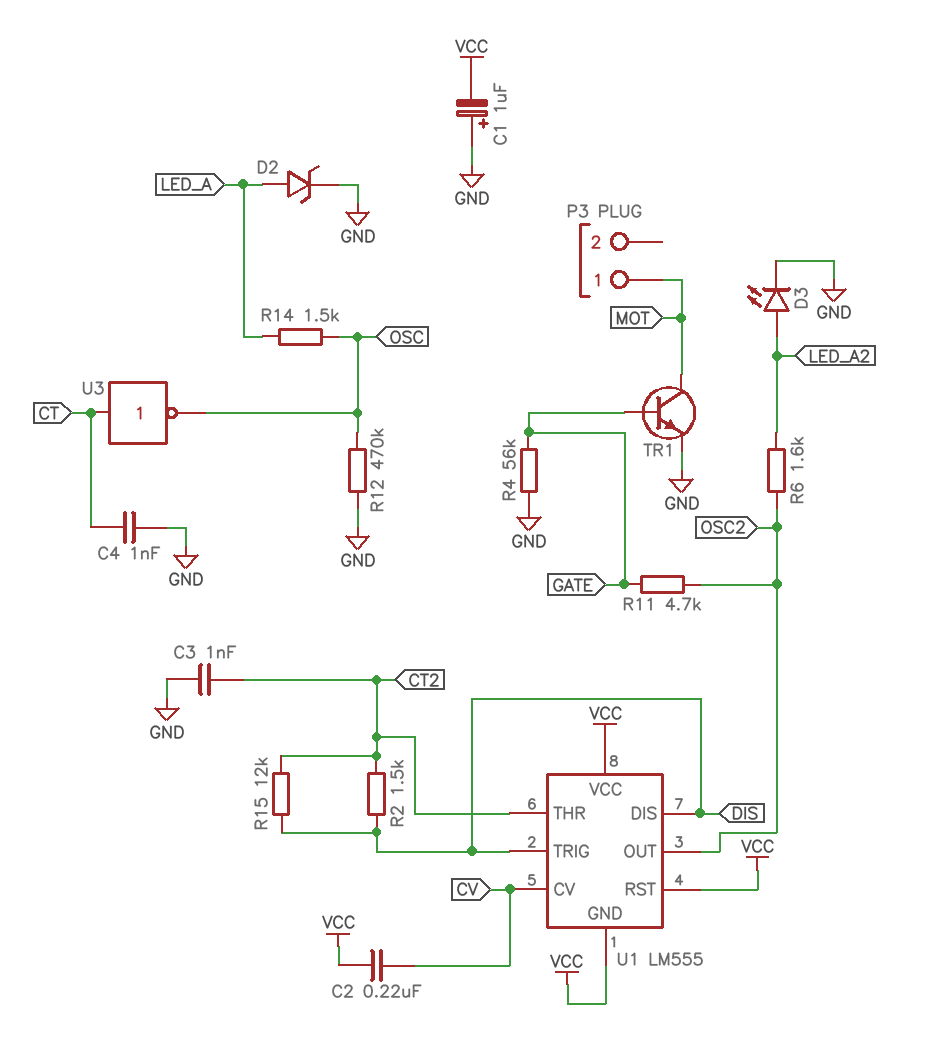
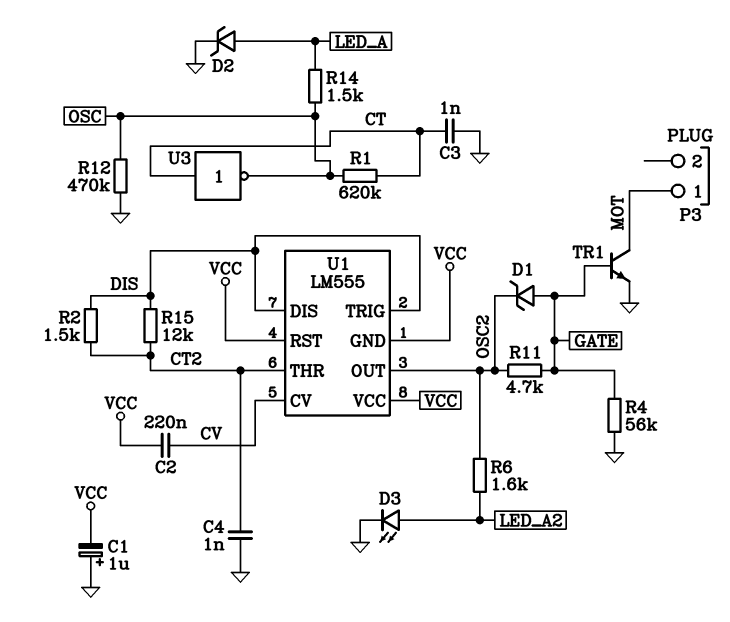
C3: 1nF (CT2, GND) -> 1nF (CT, GND)
C4: 1nF (CT, GND) -> 1nF (CT2, GND)
D1: none -> zener (A GATE, K OSC2)
R1: none -> 620k (CT, OSC)

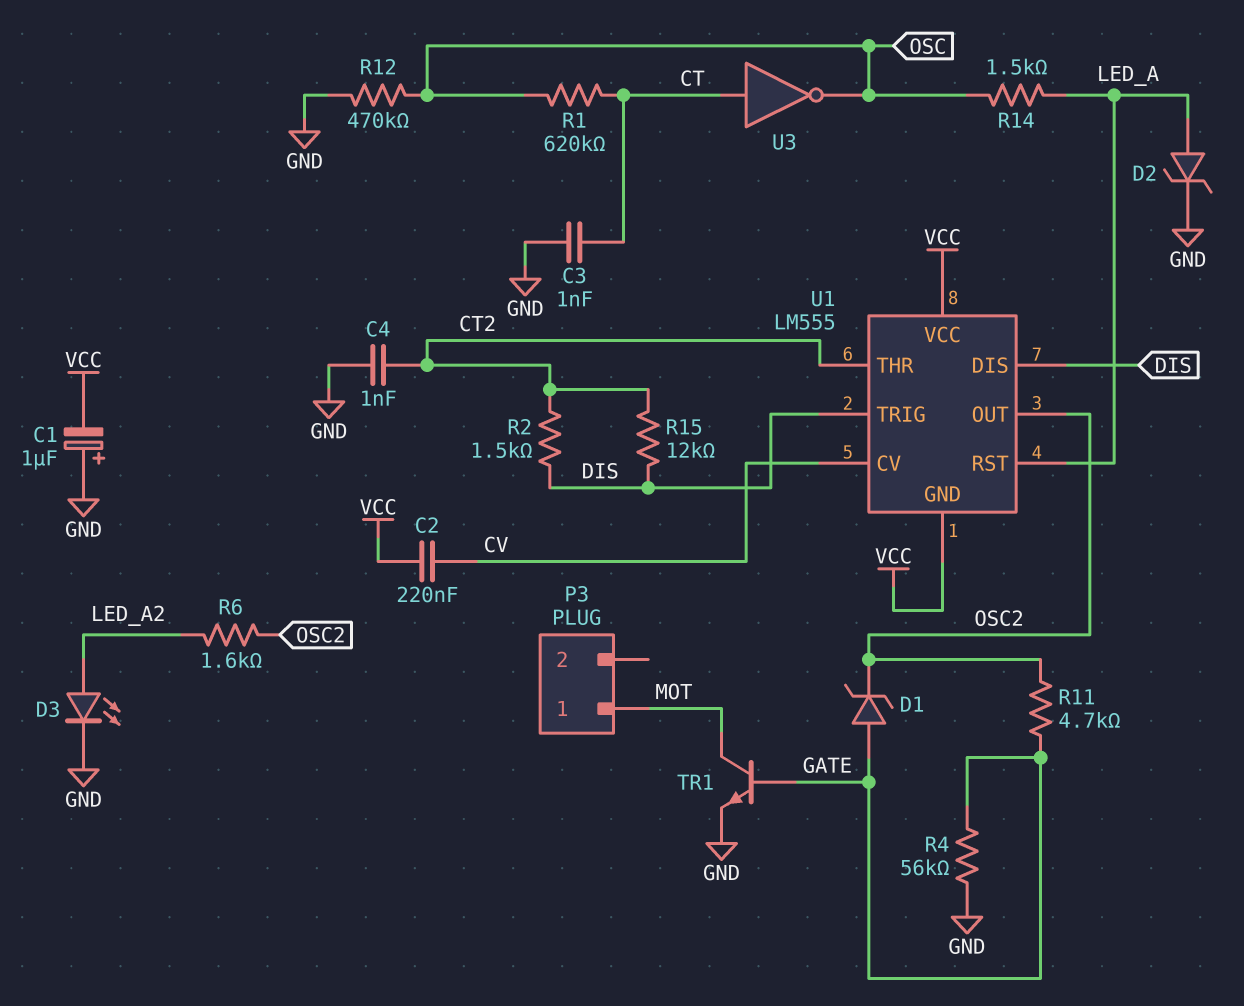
U1 pin RST: VCC -> LED_A

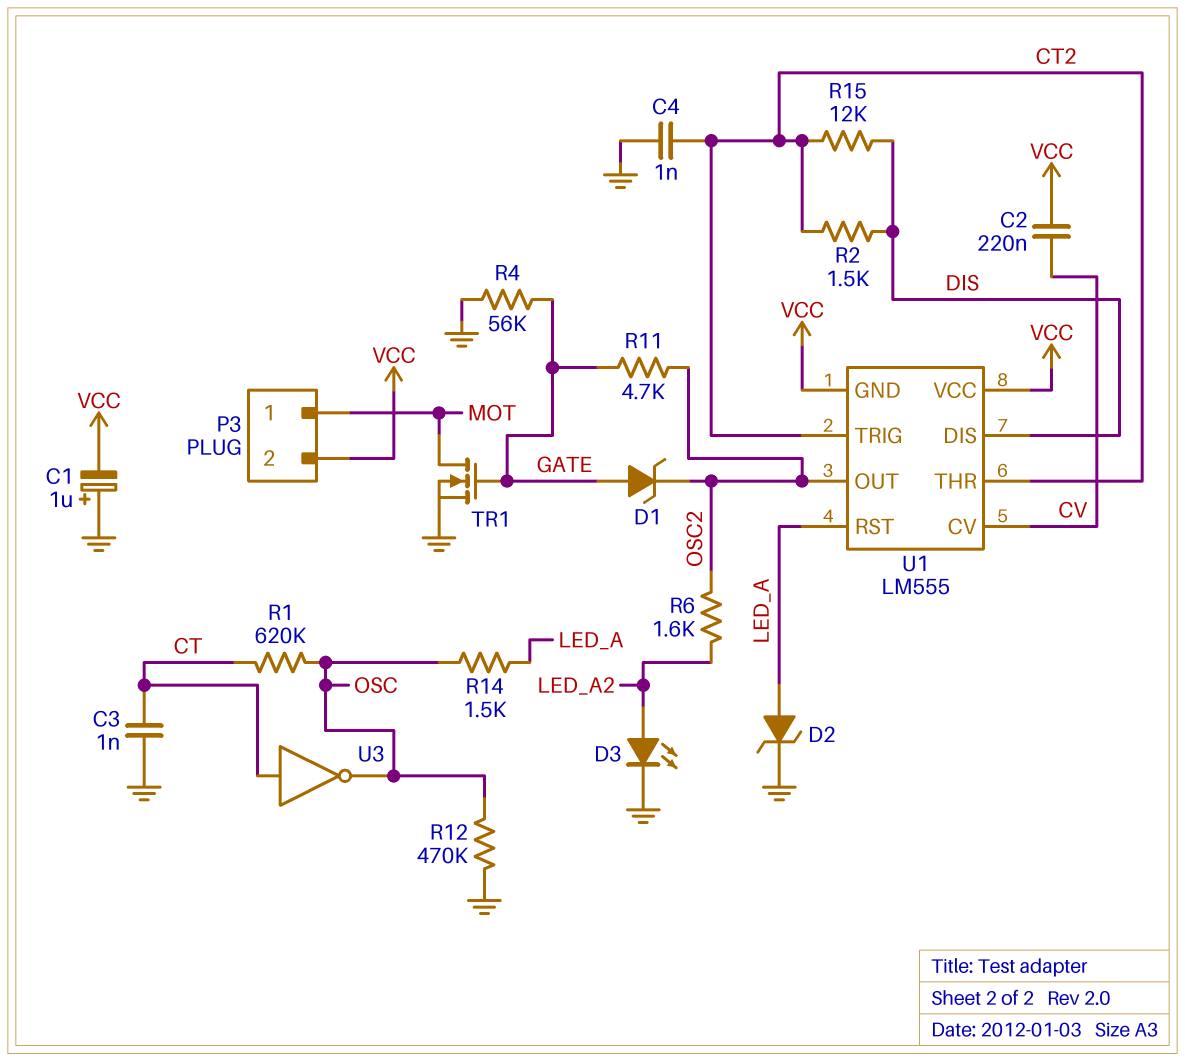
P3 pin 2: none -> VCC
TR1: NPN (B GATE, C MOT, E GND) -> NMOS (G GATE, D MOT, S GND)
U1 pin TRIG: DIS -> CT2

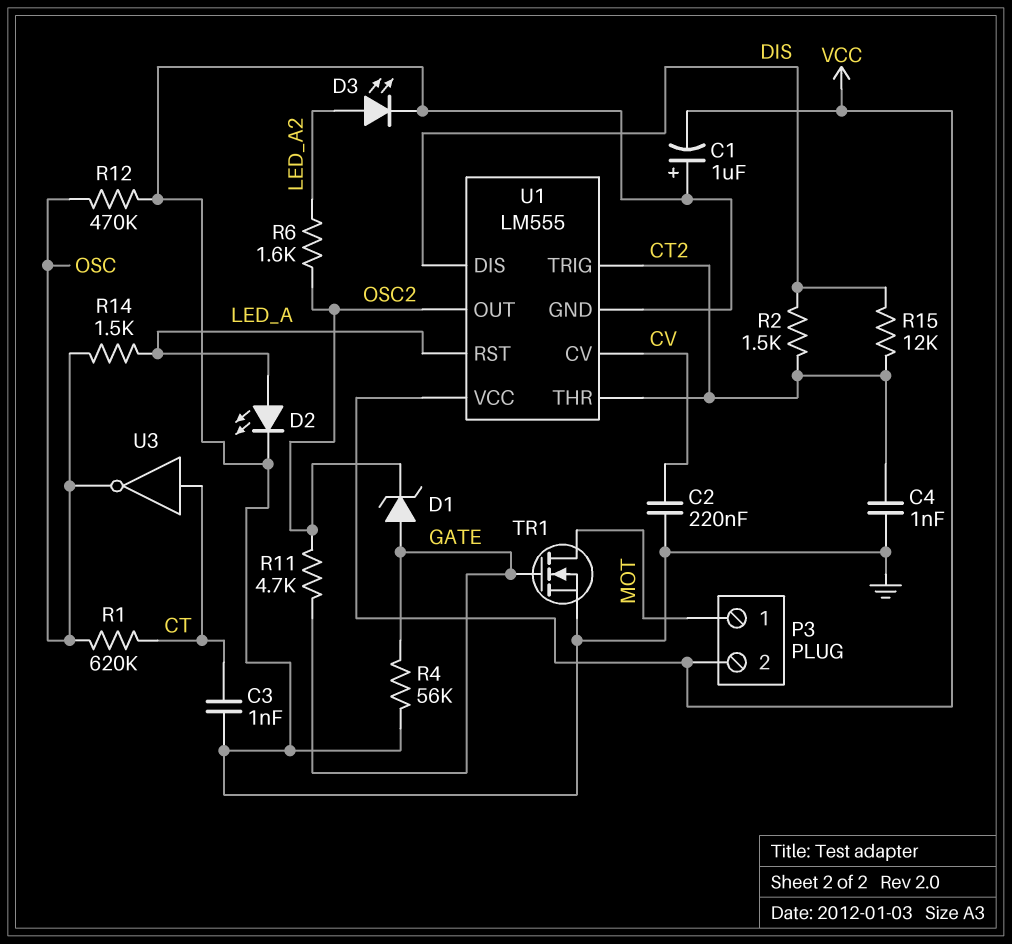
C2: 220nF (CV, VCC) -> 220nF (CV, GND)
D2: zener (A LED_A, K GND) -> LED (A LED_A, K GND)
U1 pin GND: VCC -> GND

